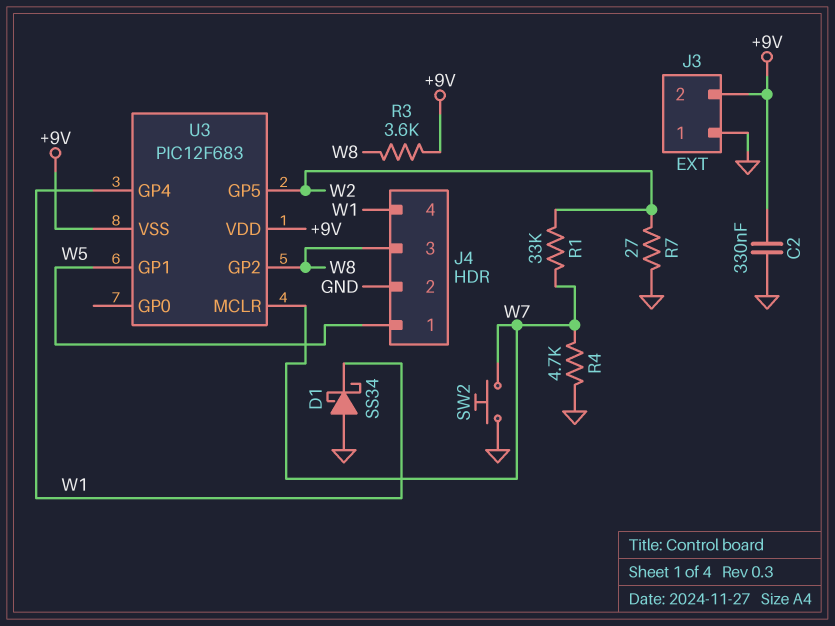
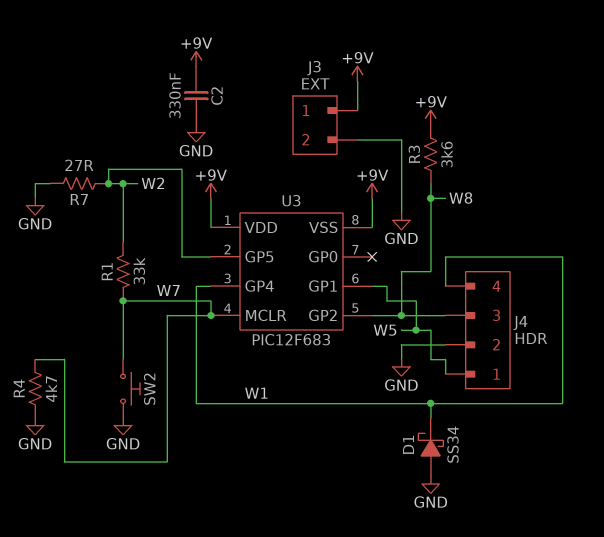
J3 pin 1: GND -> +9V
J3 pin 2: +9V -> GND

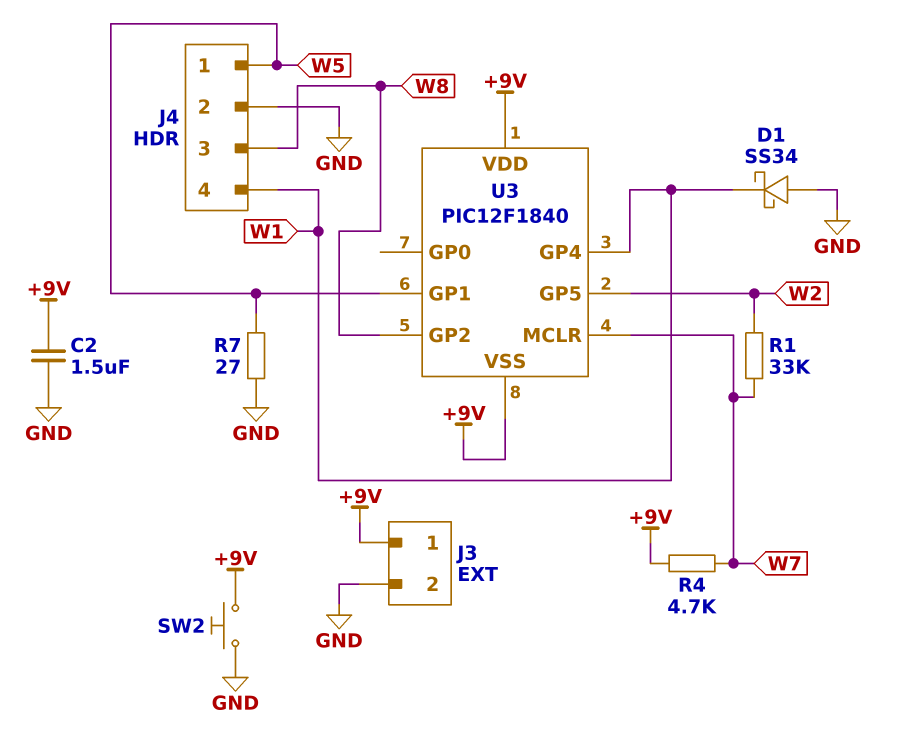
C2: 330nF (+9V, GND) -> 1.5uF (+9V, GND)
R3: 3.6k (+9V, W8) -> none
R4: 4.7k (GND, W7) -> 4.7k (+9V, W7)
R7: 27 (GND, W2) -> 27 (GND, W5)
SW2: button (GND, W7) -> button (+9V, GND)
U3: PIC12F683 -> PIC12F1840

